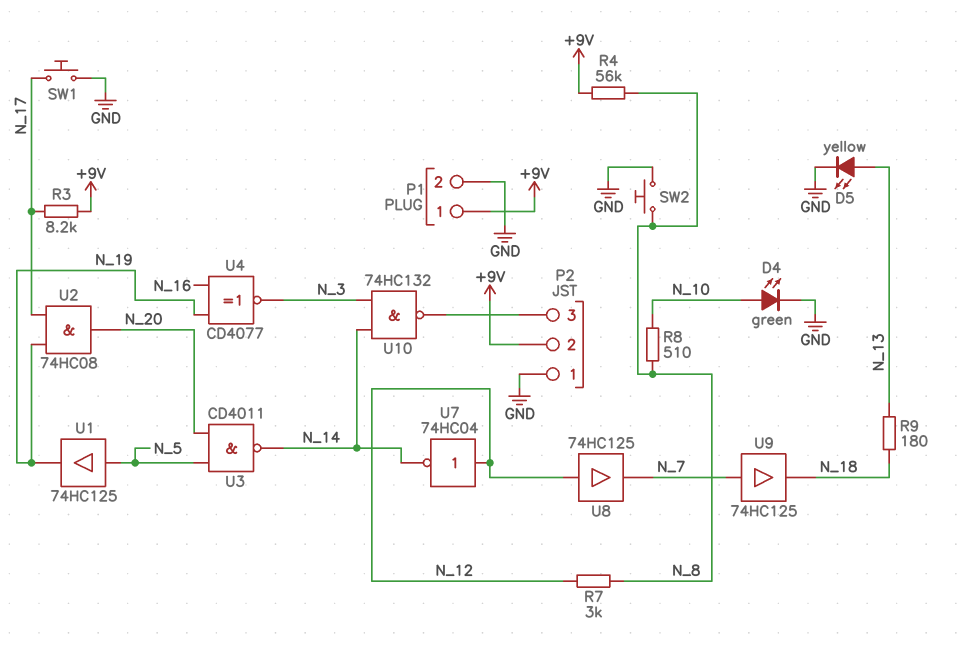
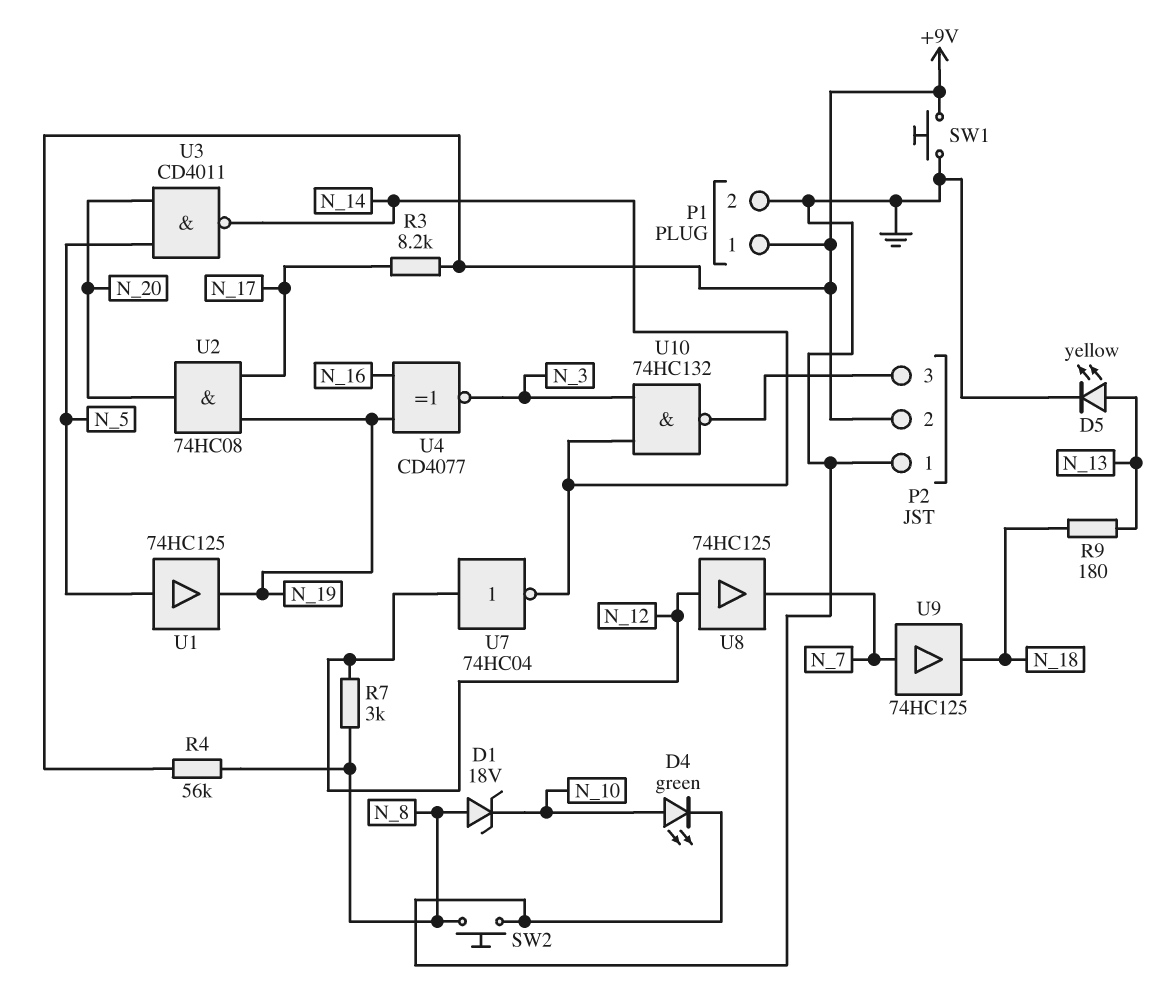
D1: none -> zener 18V (A N_8, K N_10)
R8: 510 (N_8, N_10) -> none
SW1: button (GND, N_17) -> button (+9V, GND)

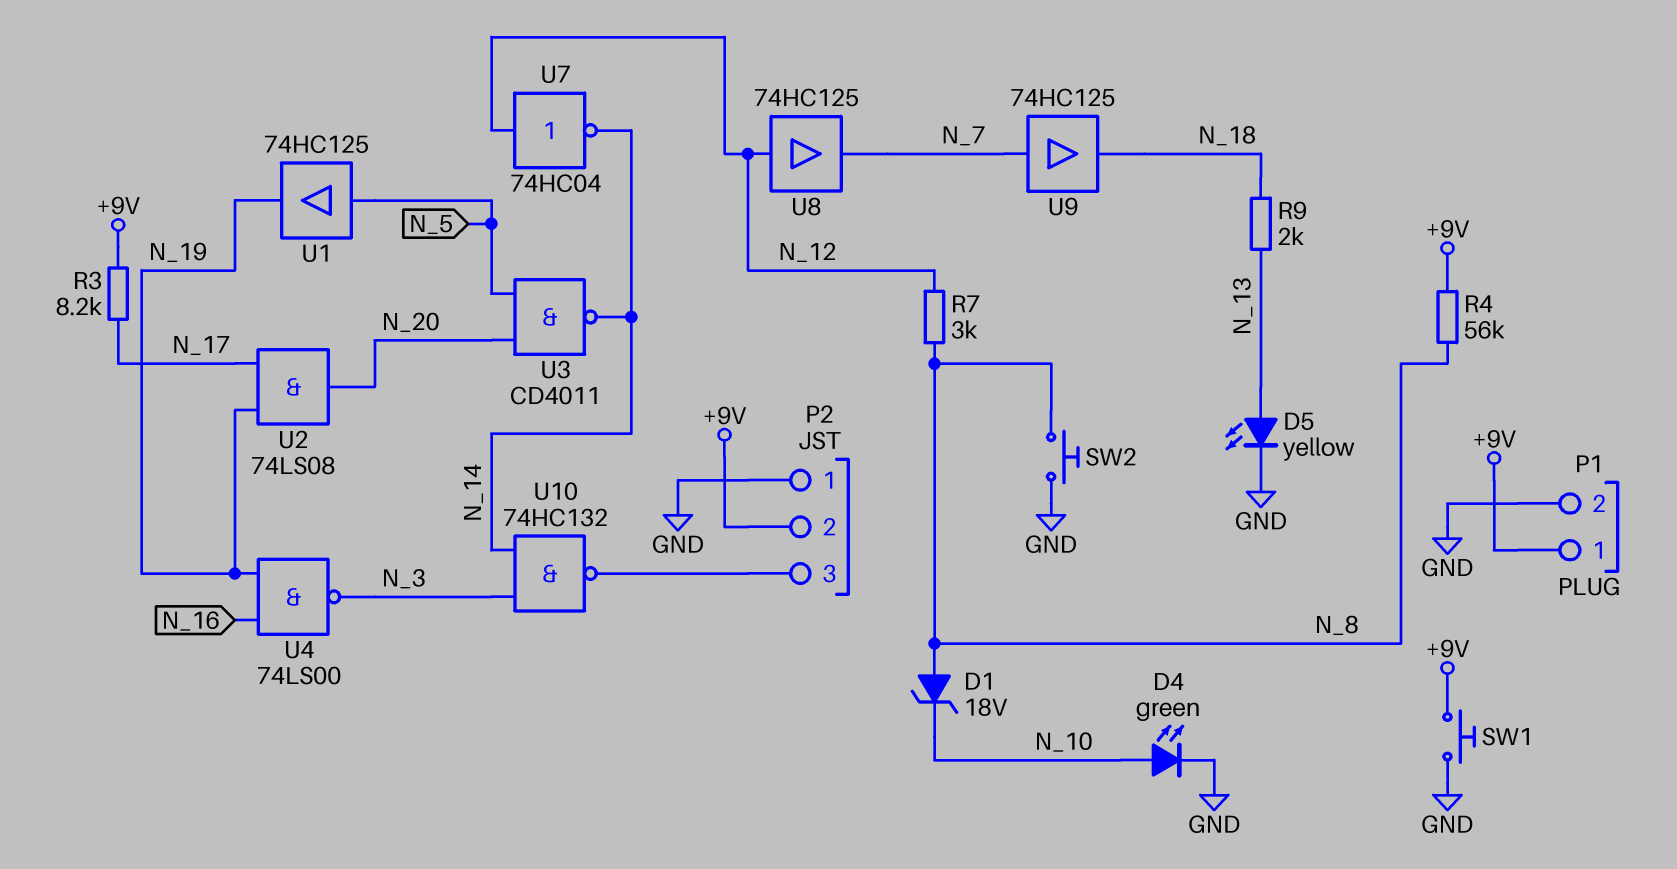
R9: 180 (N_13, N_18) -> 2k (N_13, N_18)
U2: AND 74HC08 (in N_17, in N_19, out N_20) -> AND 74LS08 (in N_17, in N_19, out N_20)
U4: XNOR CD4077 (in N_16, in N_19, out N_3) -> NAND 74LS00 (in N_16, in N_19, out N_3)

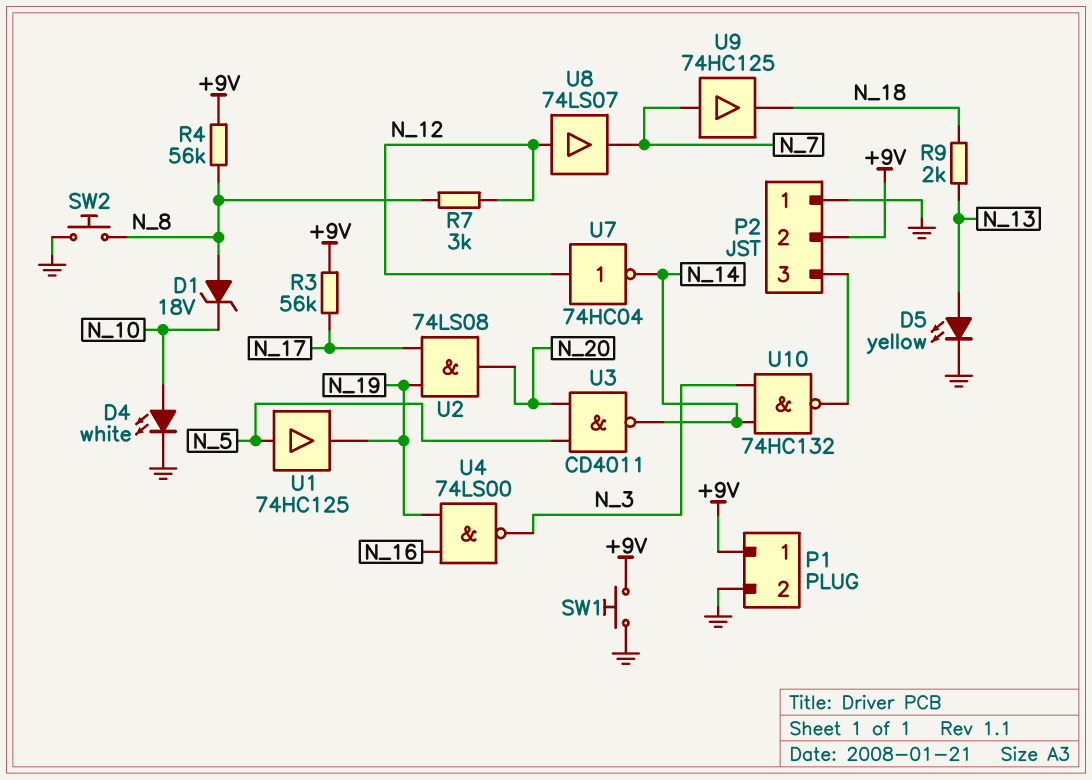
D4: LED green (A N_10, K GND) -> LED white (A N_10, K GND)
R3: 8.2k (+9V, N_17) -> 56k (+9V, N_17)
U8: buffer 74HC125 (in N_12, out N_7) -> buffer 74LS07 (in N_12, out N_7)

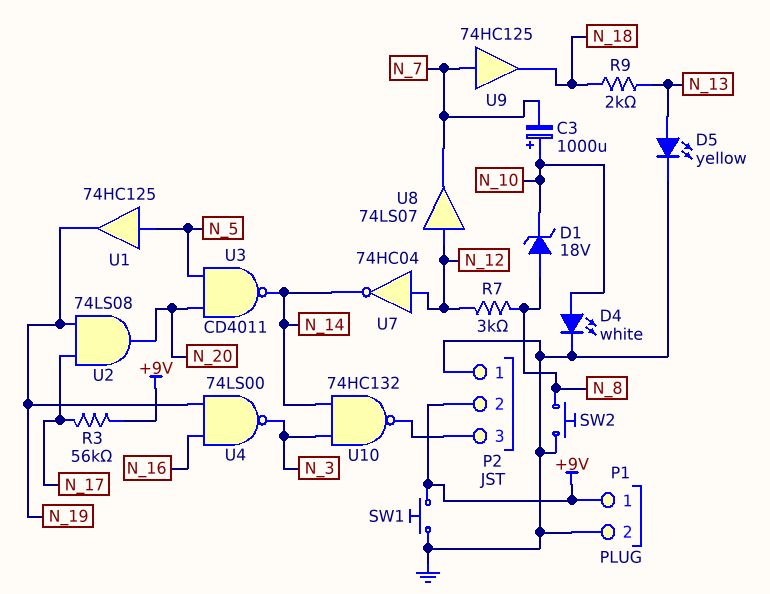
C3: none -> 1000uF (plus N_10, minus N_7)
R4: 56k (+9V, N_8) -> none

